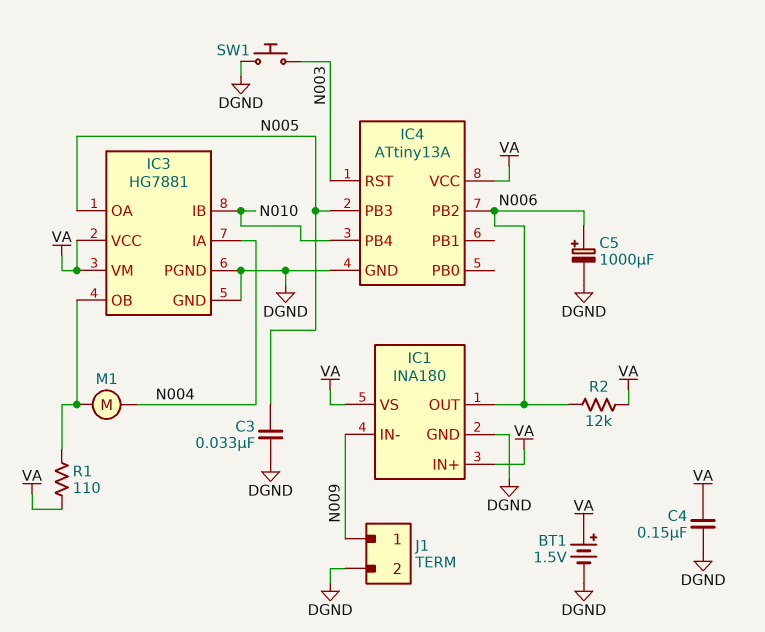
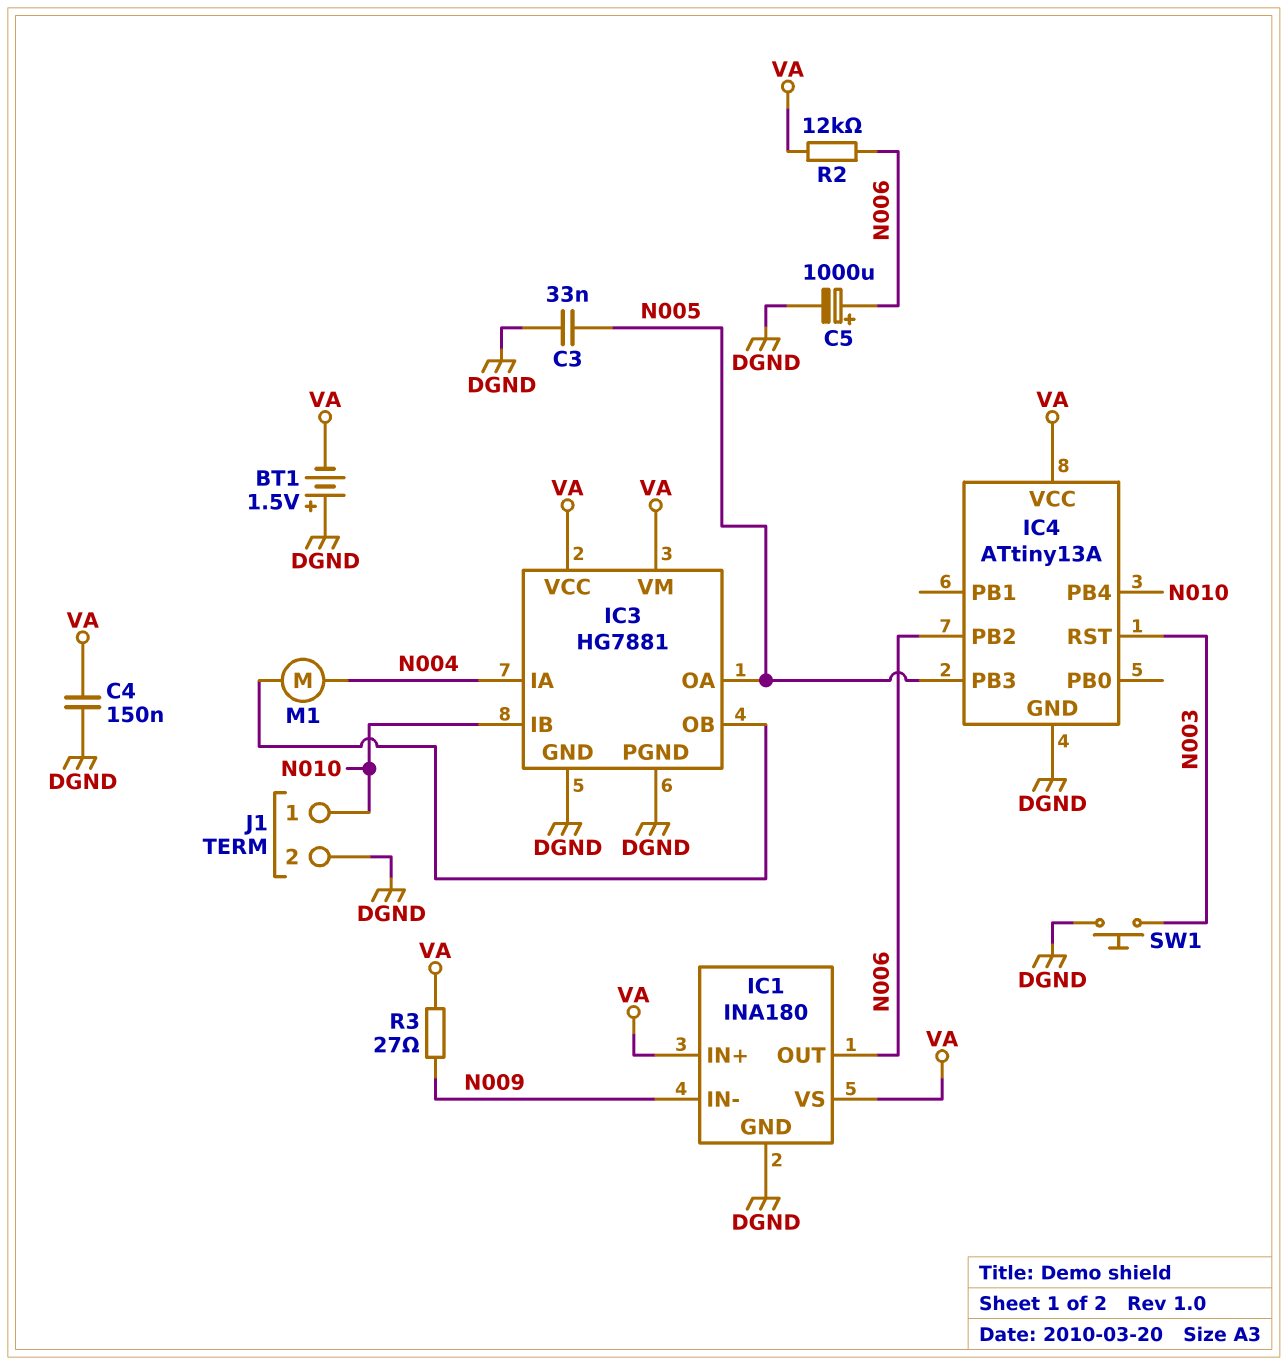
BT1: 1.5V (plus VA, minus DGND) -> 1.5V (plus DGND, minus VA)
J1 pin 1: N009 -> N010
R1: 110 (IC3/OB, VA) -> none
R3: none -> 27 (N009, VA)

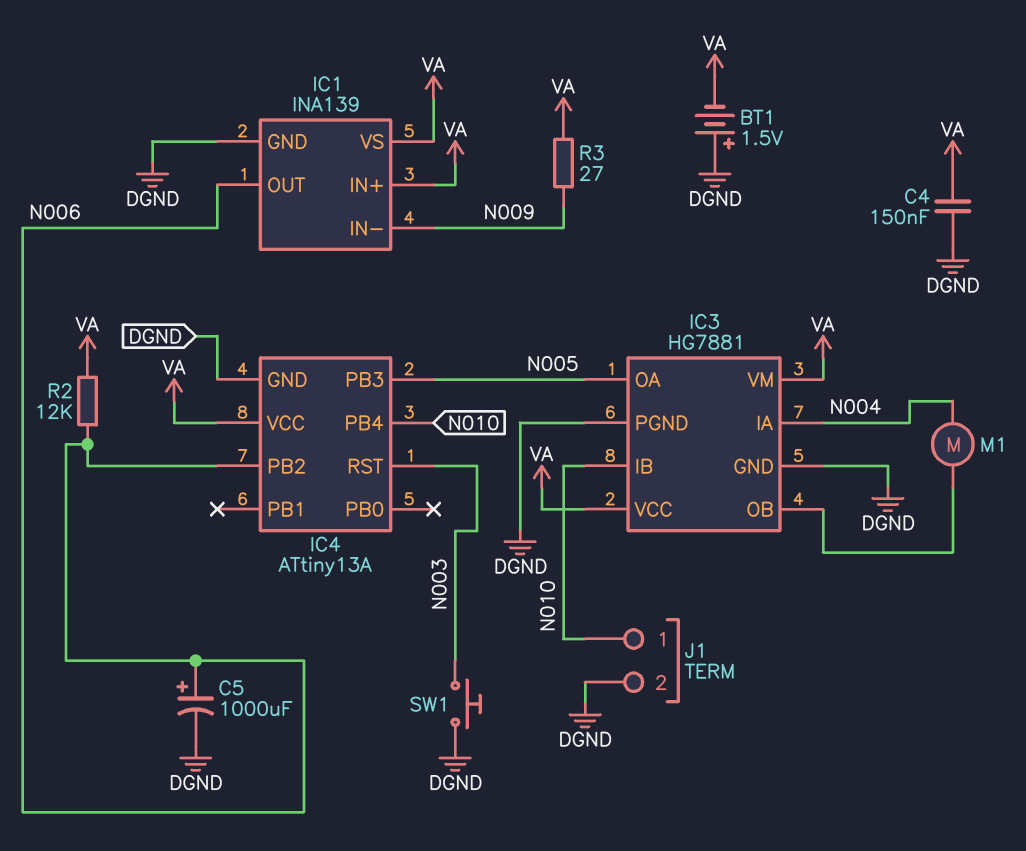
C3: 33nF (DGND, N005) -> none
IC1: INA180 -> INA139

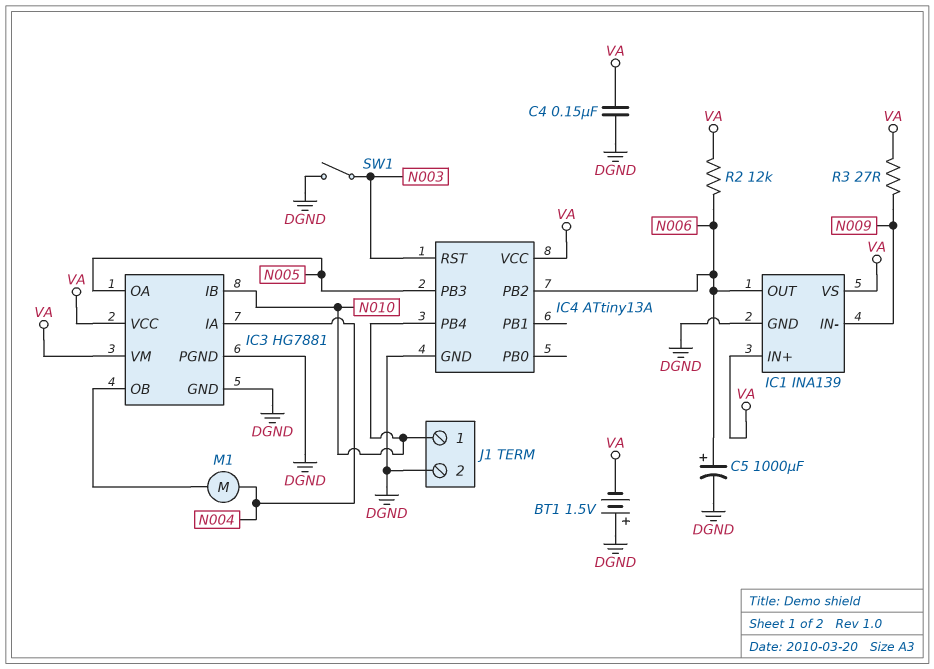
SW1: button (DGND, N003) -> switch (DGND, N003)

